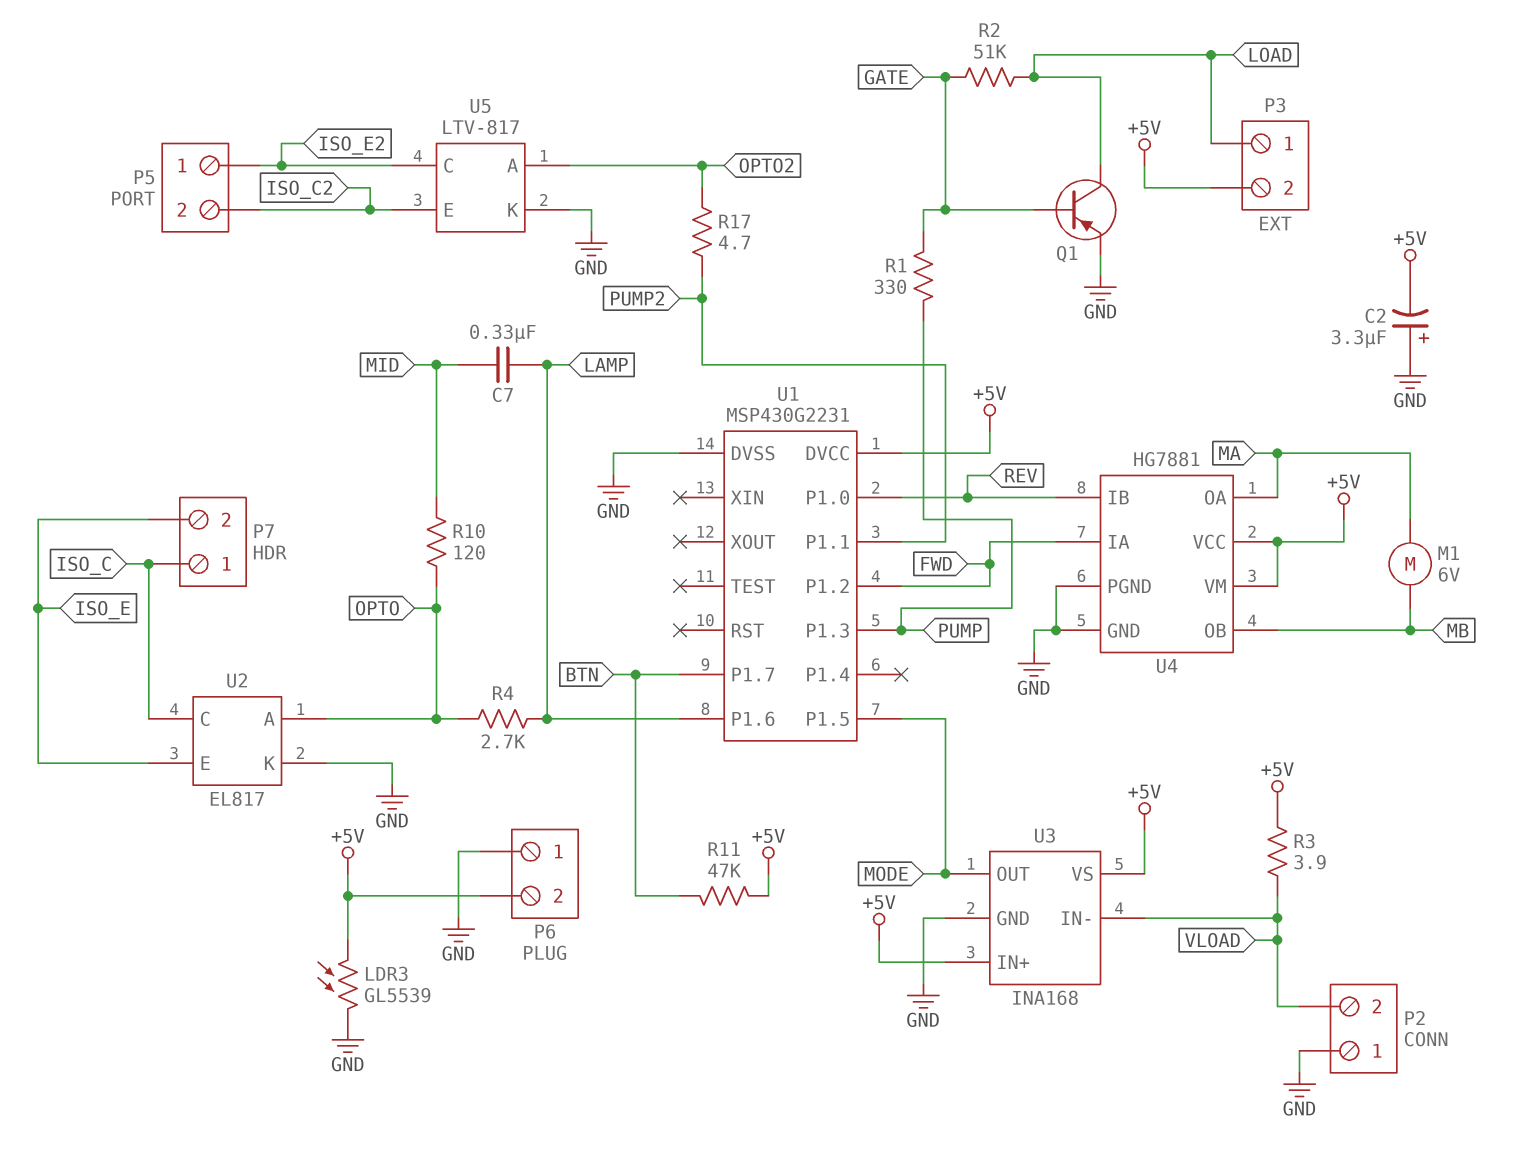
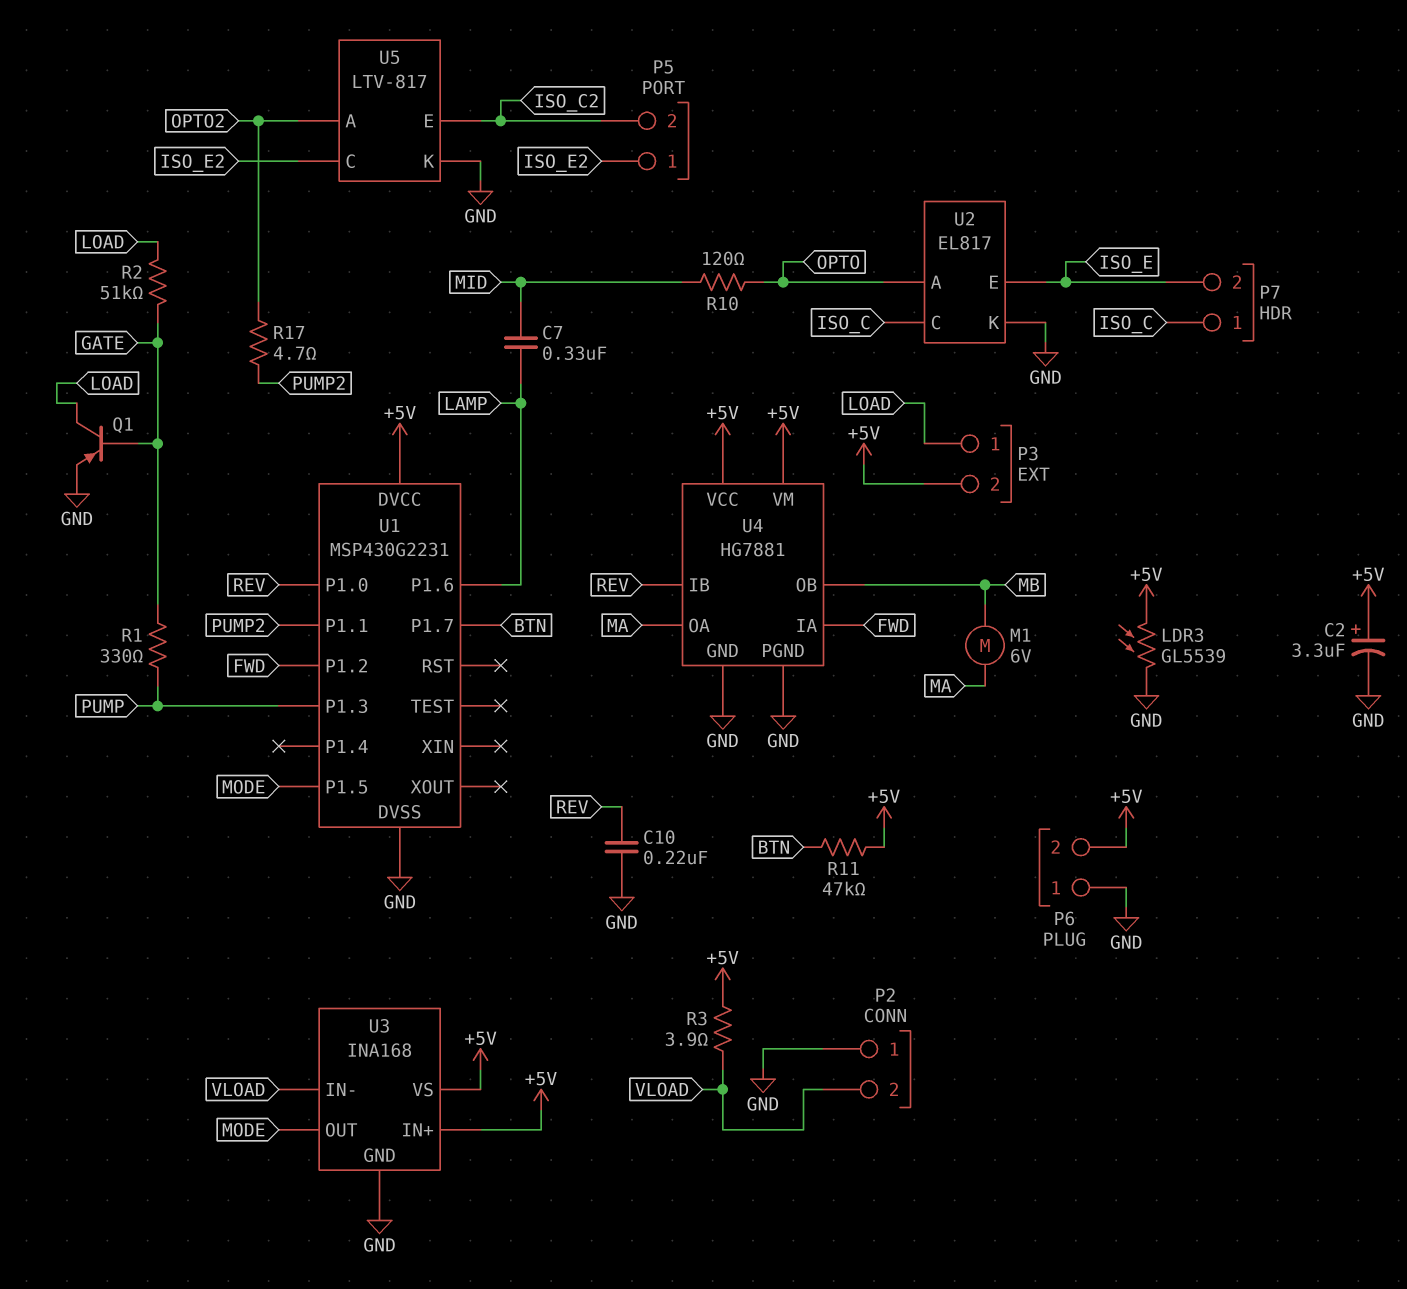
C2: 3.3uF (plus GND, minus +5V) -> 3.3uF (plus +5V, minus GND)
C10: none -> 220nF (GND, REV)
R4: 2.7k (LAMP, OPTO) -> none

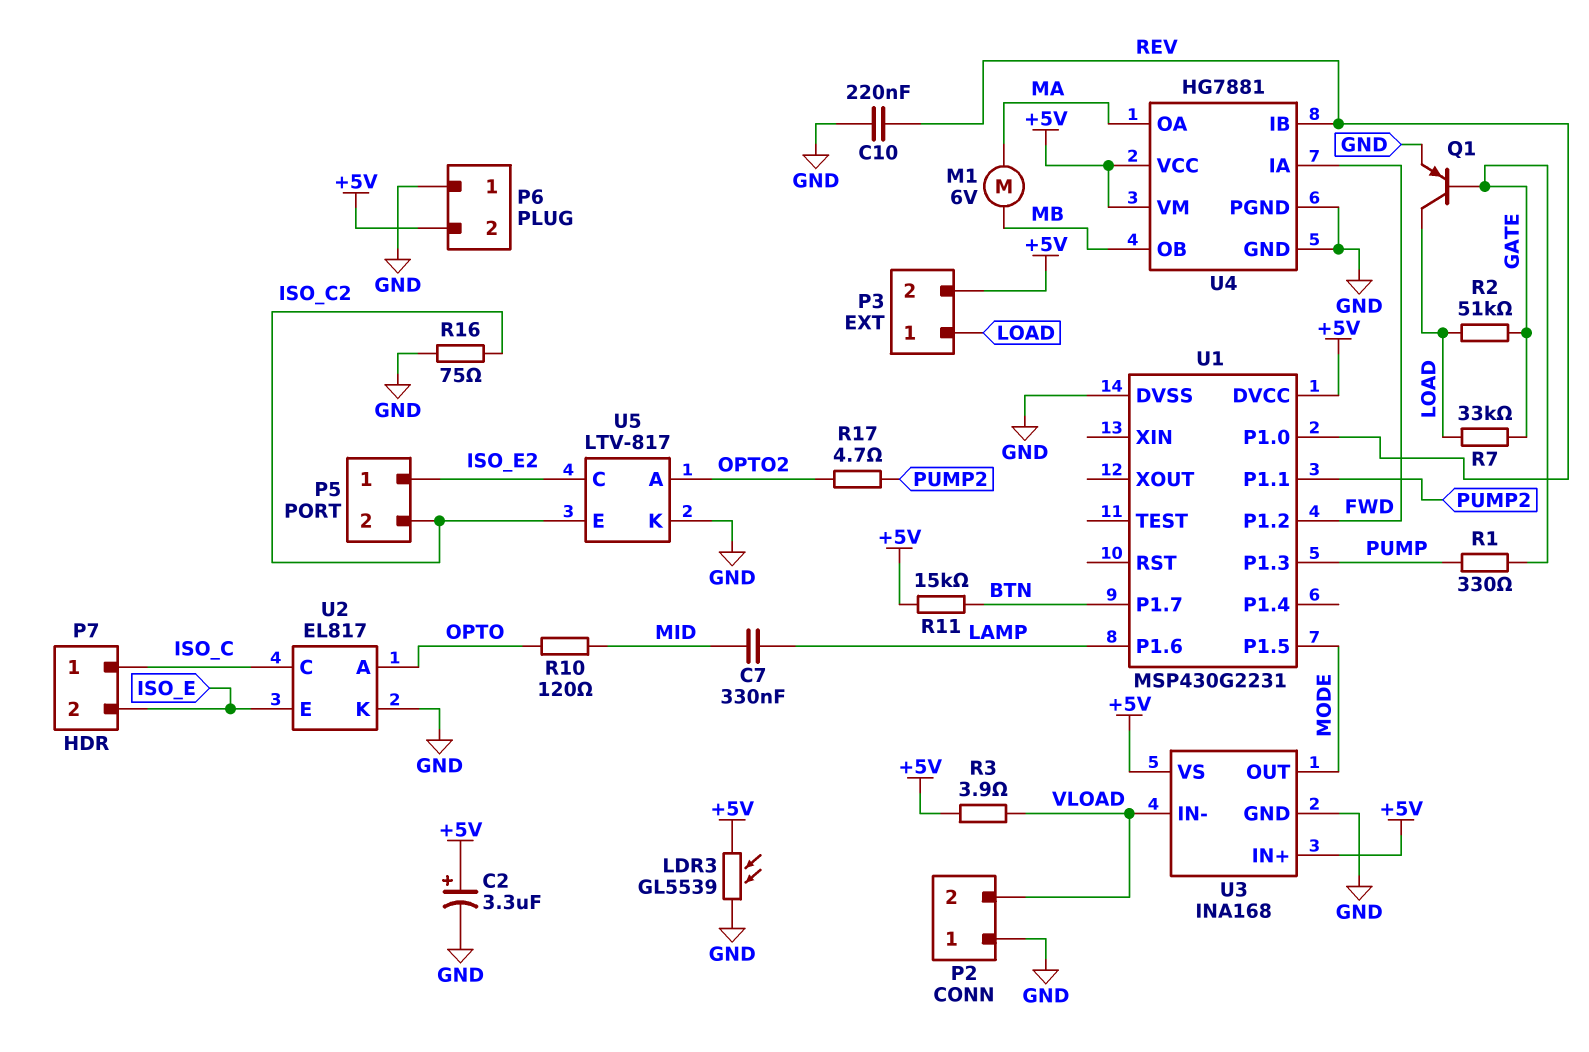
R7: none -> 33k (GATE, LOAD)
R11: 47k (+5V, BTN) -> 15k (+5V, BTN)
R16: none -> 75 (GND, ISO_C2)

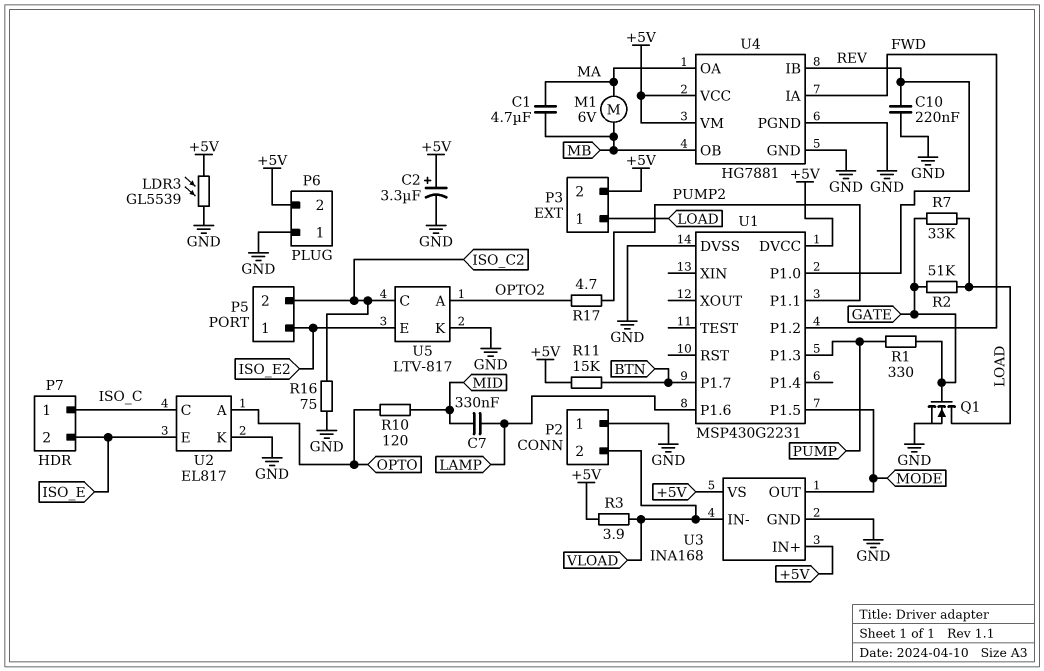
C1: none -> 4.7uF (MA, MB)
Q1: PNP (B GATE, C LOAD, E GND) -> NMOS (G GATE, D LOAD, S GND)
U5 pin C: ISO_E2 -> ISO_C2
U5 pin E: ISO_C2 -> ISO_E2

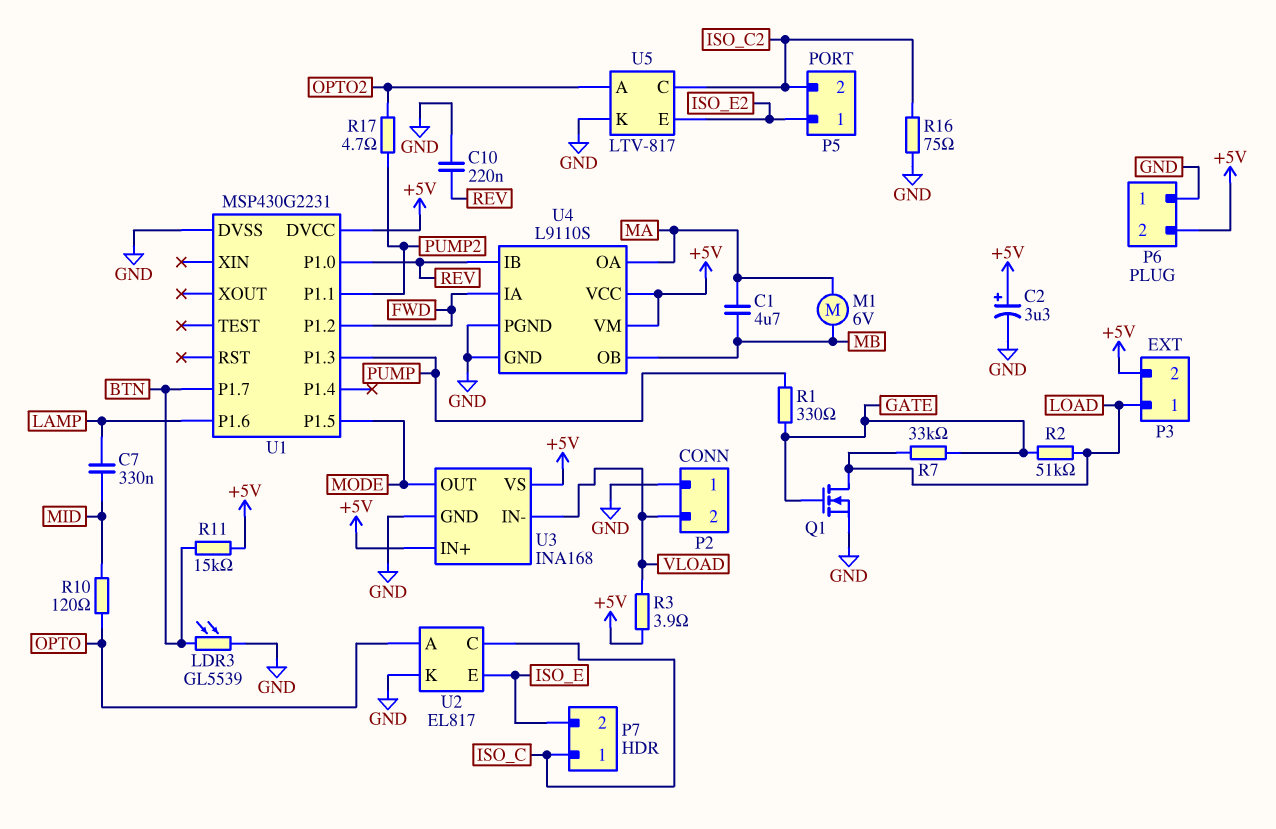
LDR3: GL5539 (+5V, GND) -> GL5539 (BTN, GND)
U4: HG7881 -> L9110S

